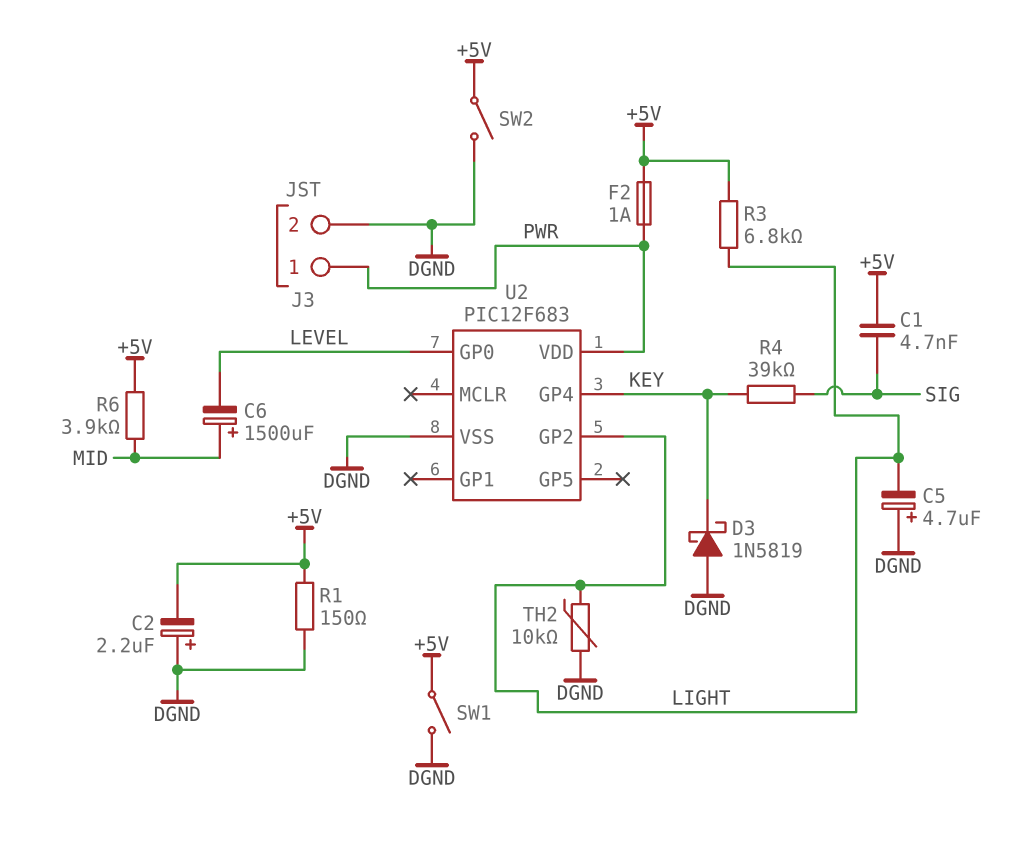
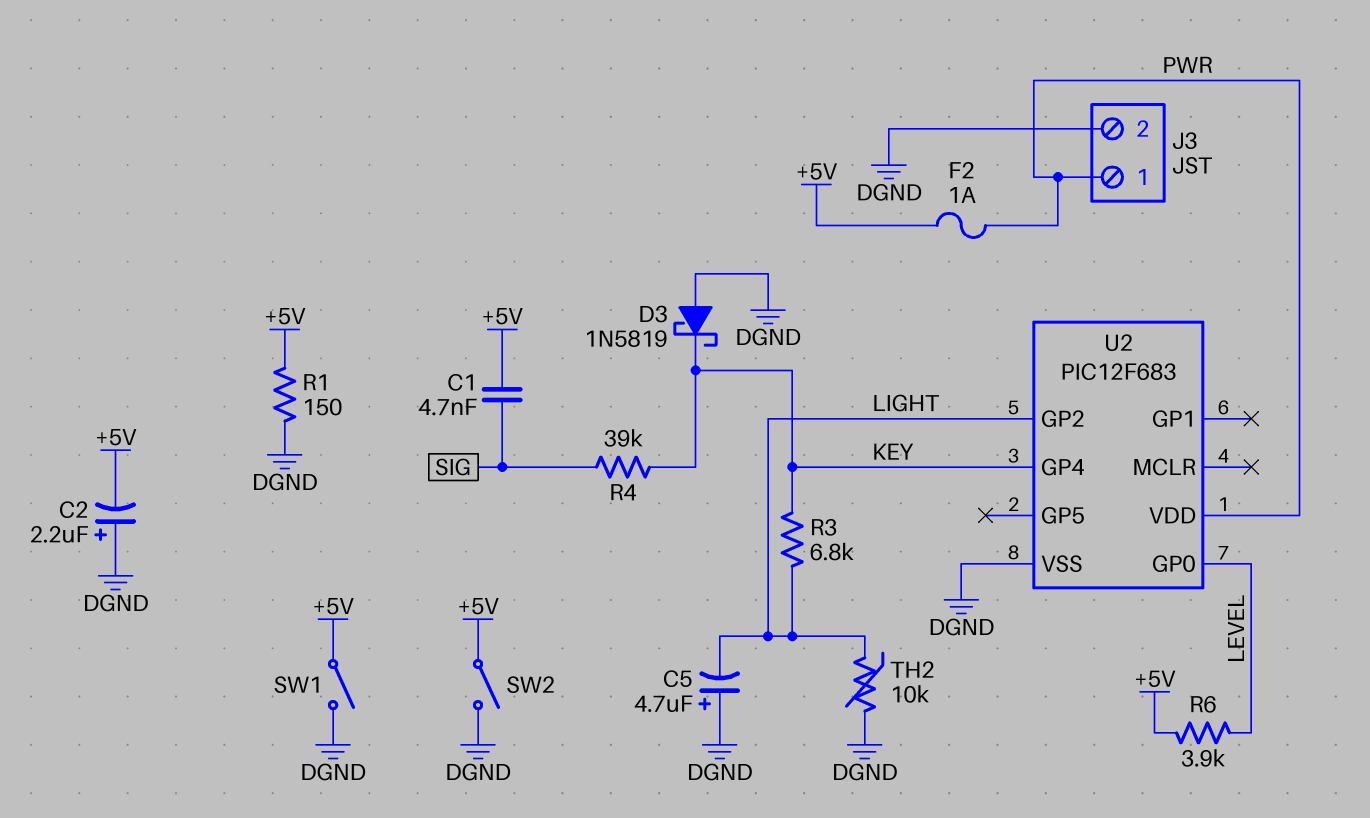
C6: 1500uF (plus MID, minus LEVEL) -> none
R3: 6.8k (+5V, LIGHT) -> 6.8k (KEY, LIGHT)
R6: 3.9k (+5V, MID) -> 3.9k (+5V, LEVEL)

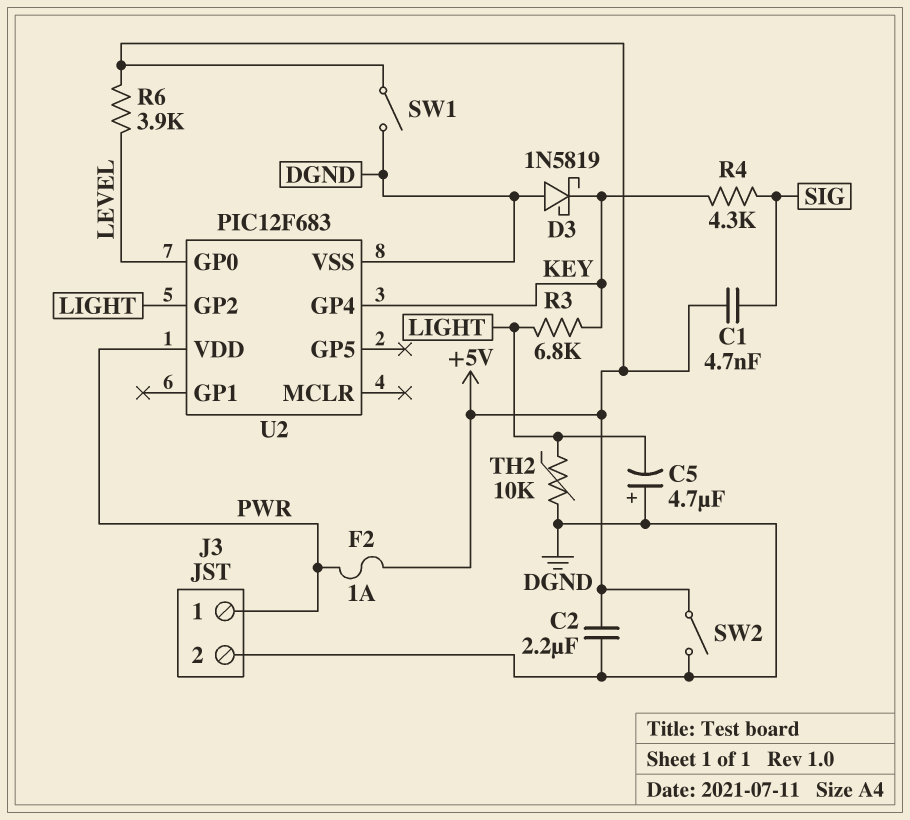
C2: 2.2uF (plus DGND, minus +5V) -> 2.2uF (+5V, DGND)
R1: 150 (+5V, DGND) -> none
R4: 39k (KEY, SIG) -> 4.3k (KEY, SIG)

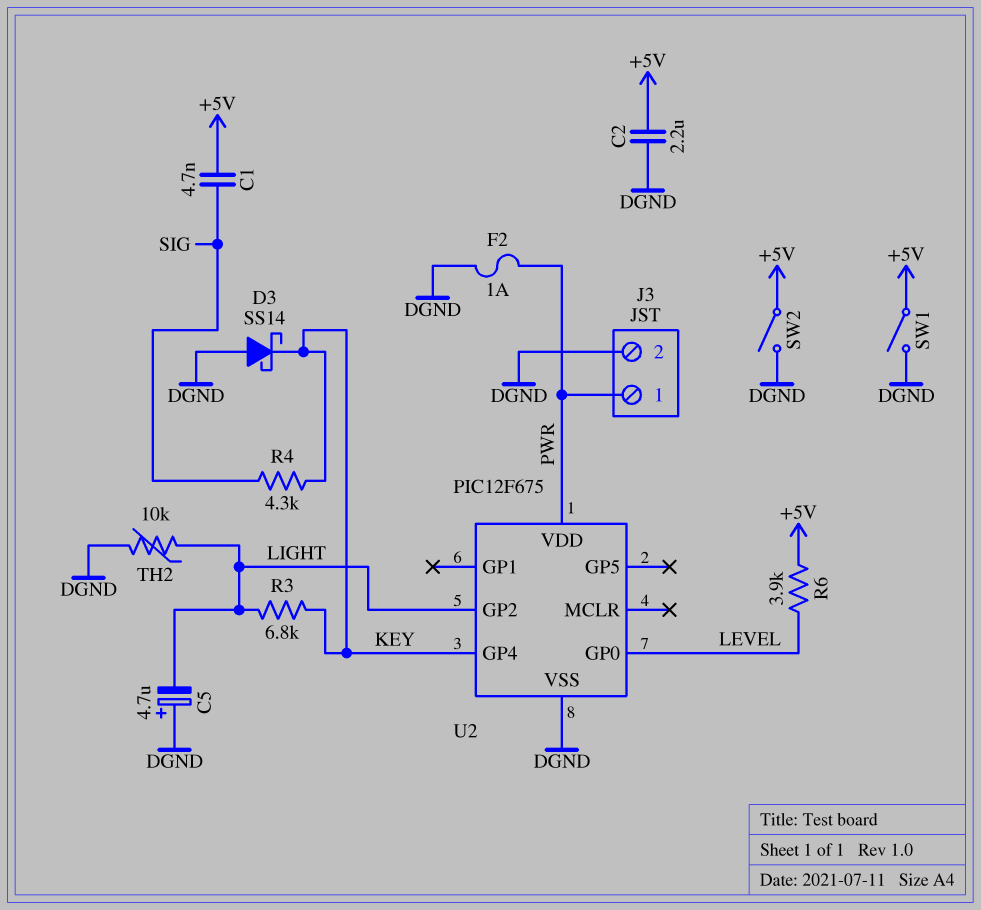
D3: schottky 1N5819 (A DGND, K KEY) -> schottky SS14 (A DGND, K KEY)
F2: 1A (+5V, PWR) -> 1A (DGND, PWR)
U2: PIC12F683 -> PIC12F675

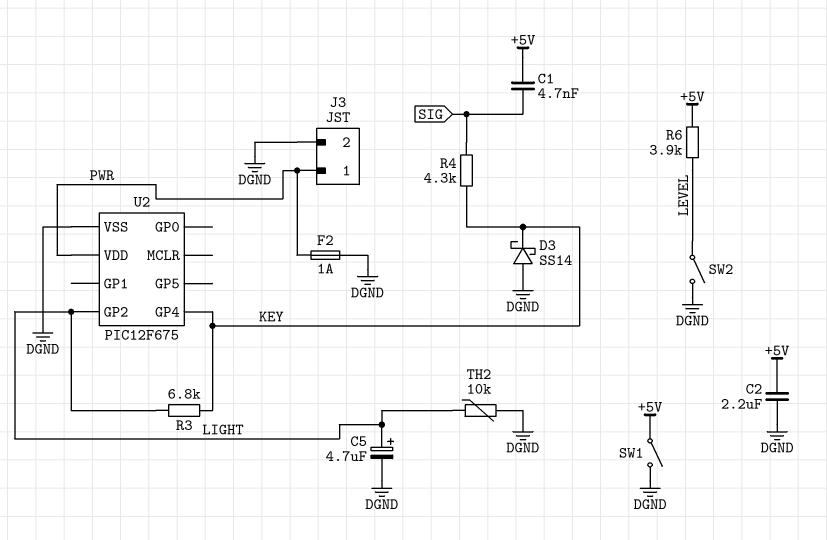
C5: 4.7uF (plus DGND, minus LIGHT) -> 4.7uF (plus LIGHT, minus DGND)
SW2: switch (+5V, DGND) -> switch (DGND, LEVEL)
U2 pin GP0: LEVEL -> none

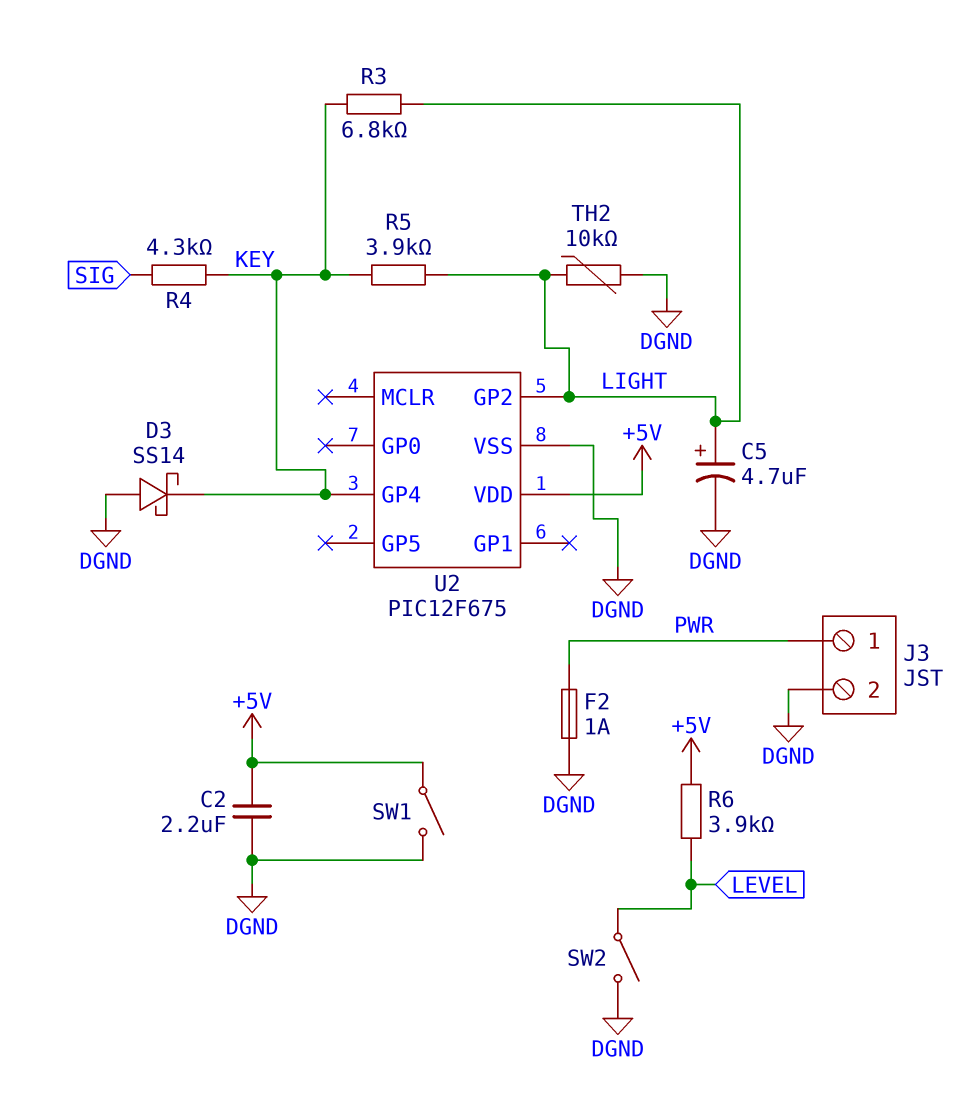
C1: 4.7nF (+5V, SIG) -> none
R5: none -> 3.9k (KEY, LIGHT)
U2 pin VDD: PWR -> +5V

